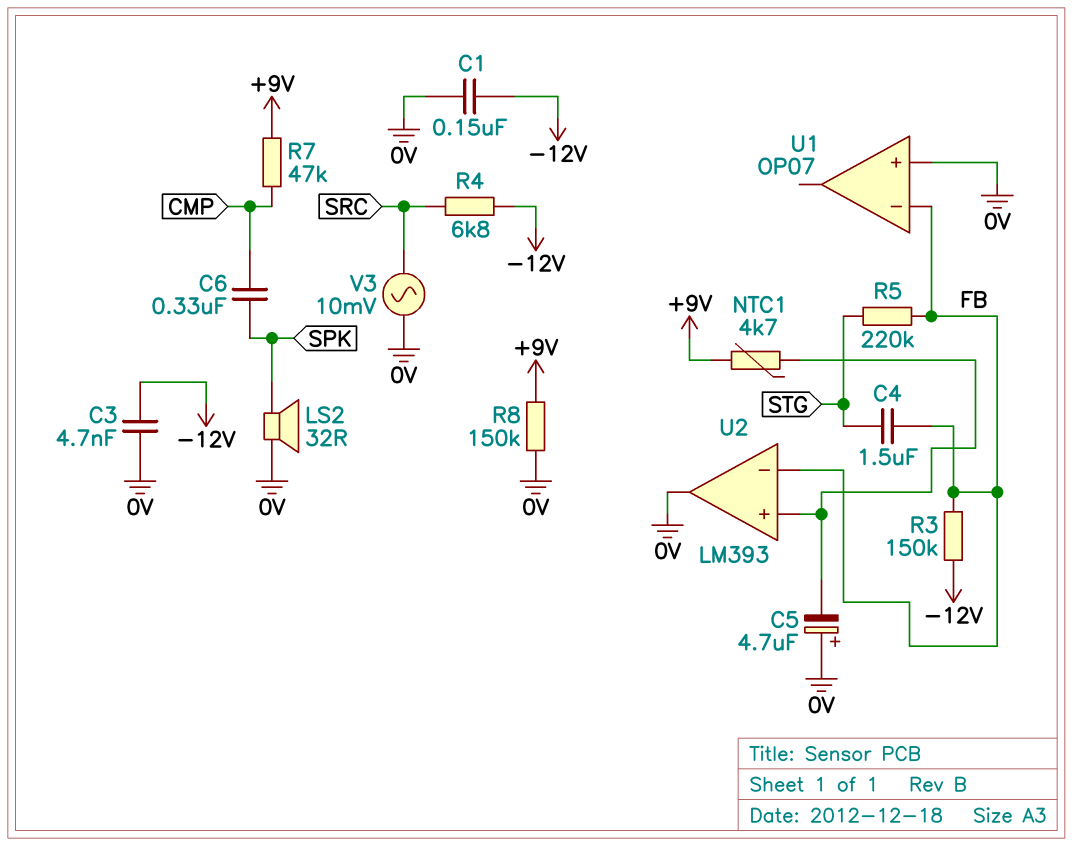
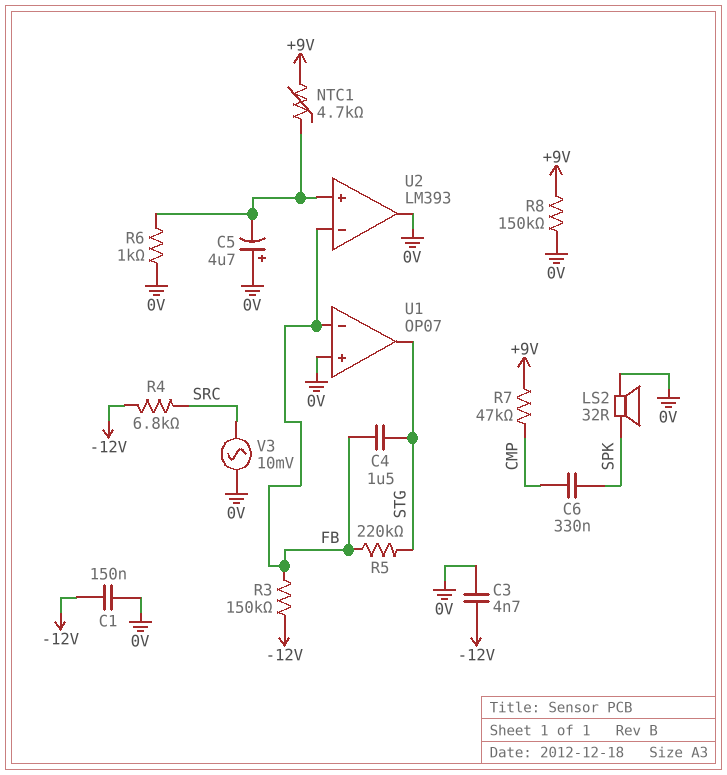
R6: none -> 1k (0V, U2/in+)
U1 pin out: none -> STG

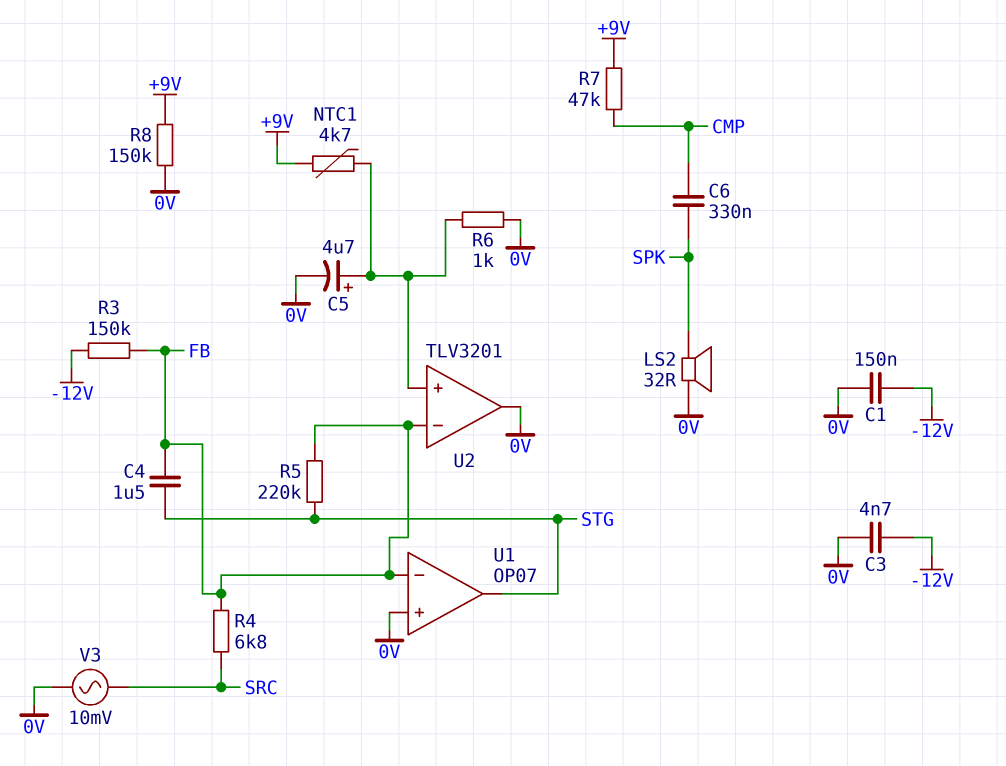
C5: 4.7uF (plus 0V, minus U2/in+) -> 4.7uF (plus U2/in+, minus 0V)
R4: 6.8k (-12V, SRC) -> 6.8k (FB, SRC)
U2: LM393 -> TLV3201

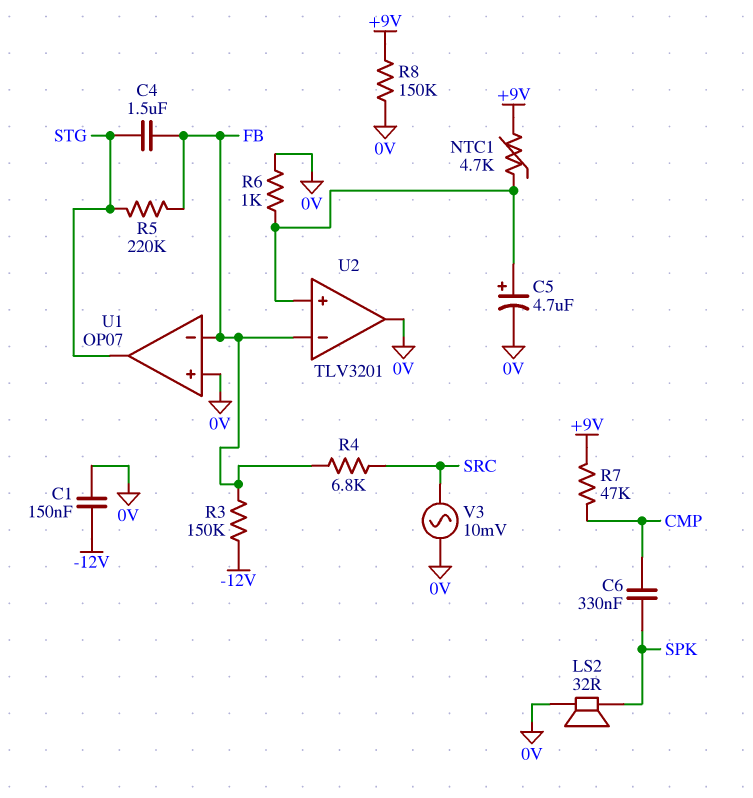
C3: 4.7nF (-12V, 0V) -> none

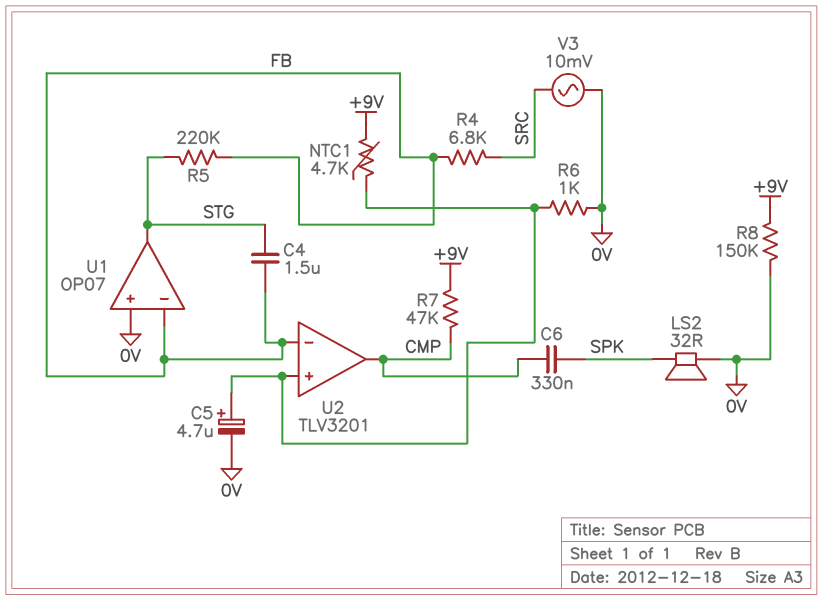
C1: 150nF (-12V, 0V) -> none
R3: 150k (-12V, FB) -> none
U2 pin out: 0V -> CMP

